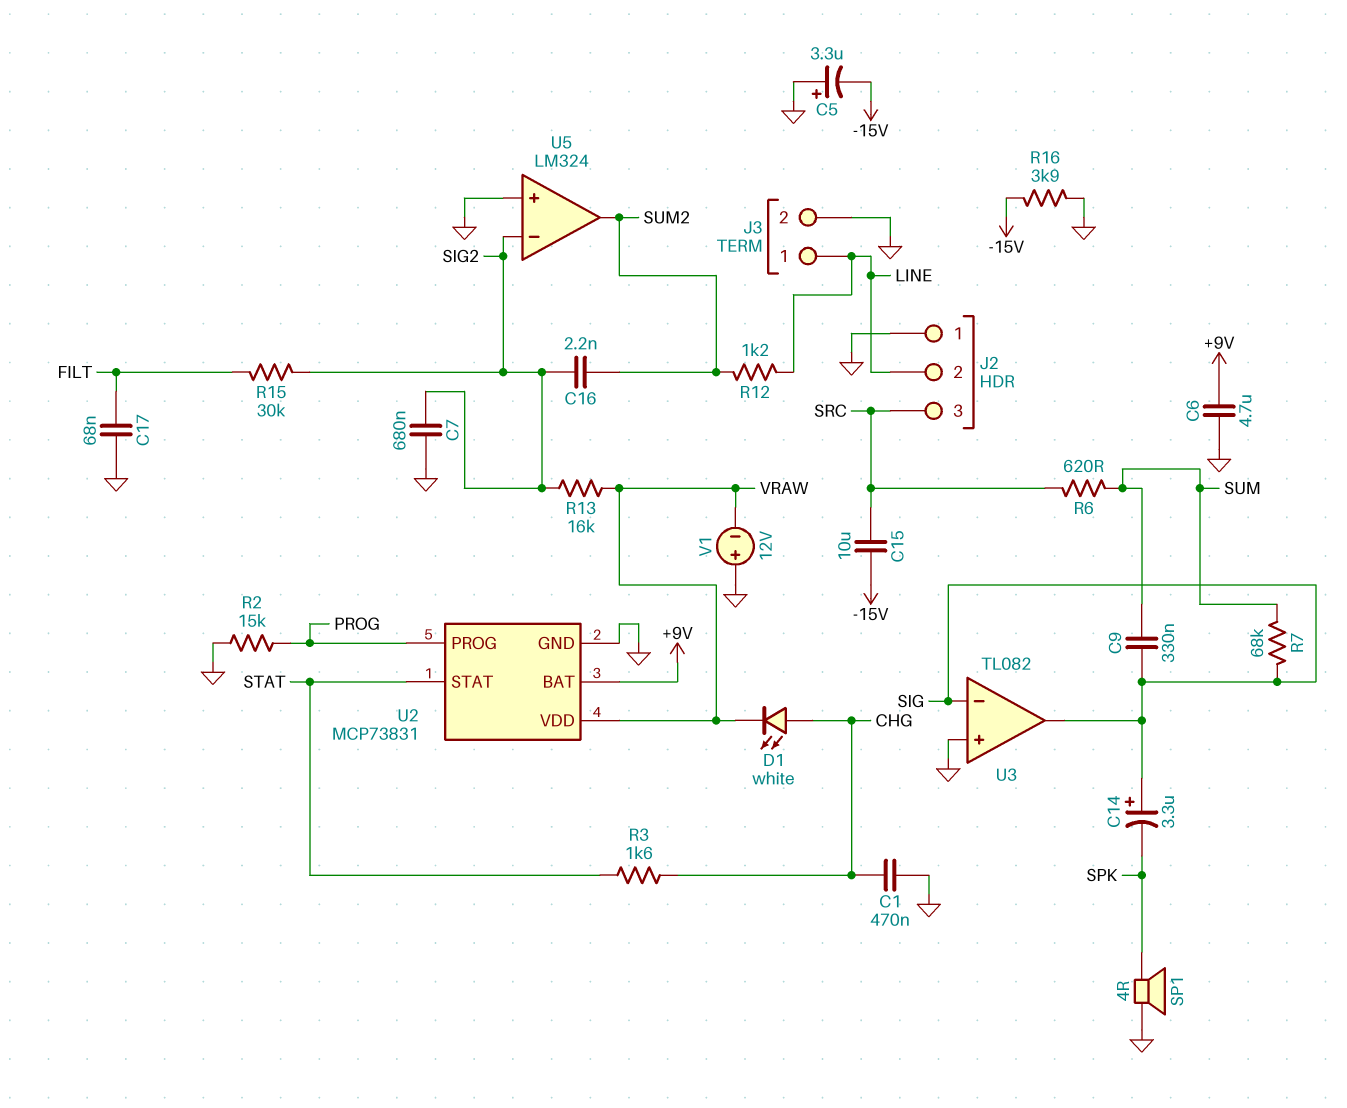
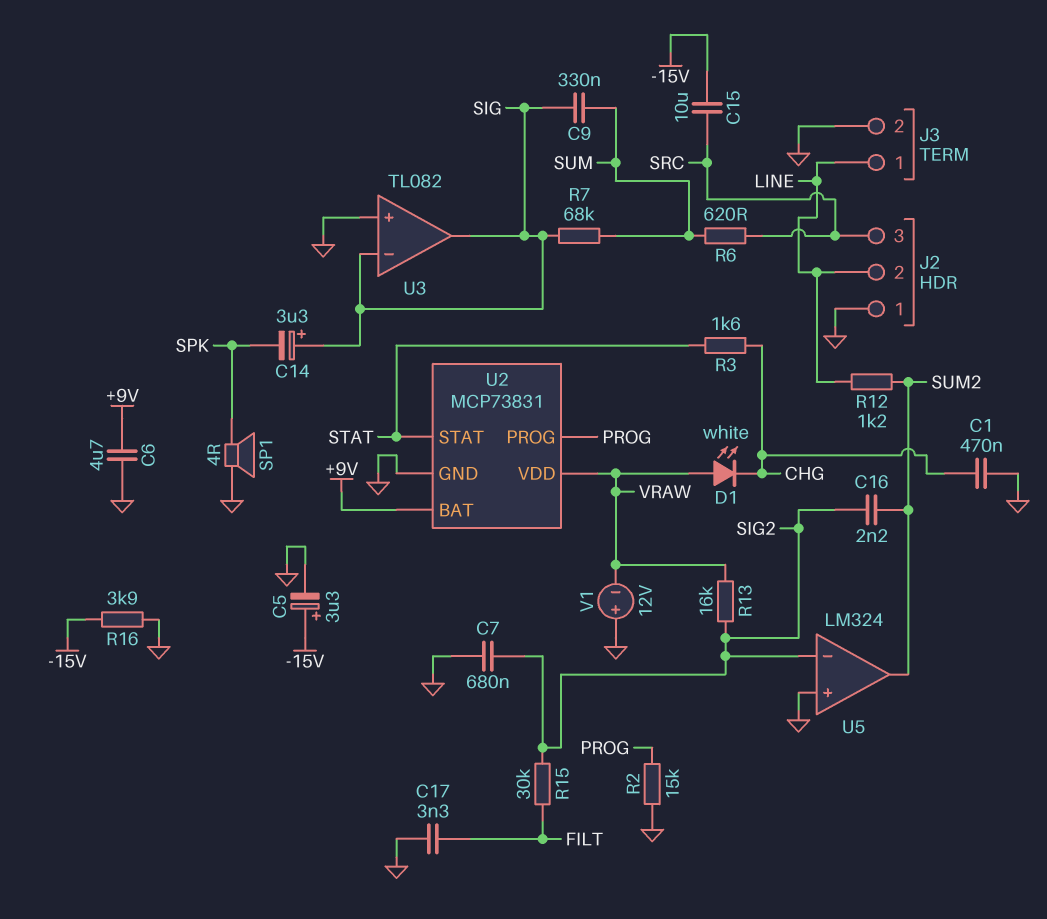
C5: 3.3uF (plus GND, minus -15V) -> 3.3uF (plus -15V, minus GND)
C17: 68nF (FILT, GND) -> 3.3nF (FILT, GND)
D1: LED white (A CHG, K VRAW) -> LED white (A VRAW, K CHG)

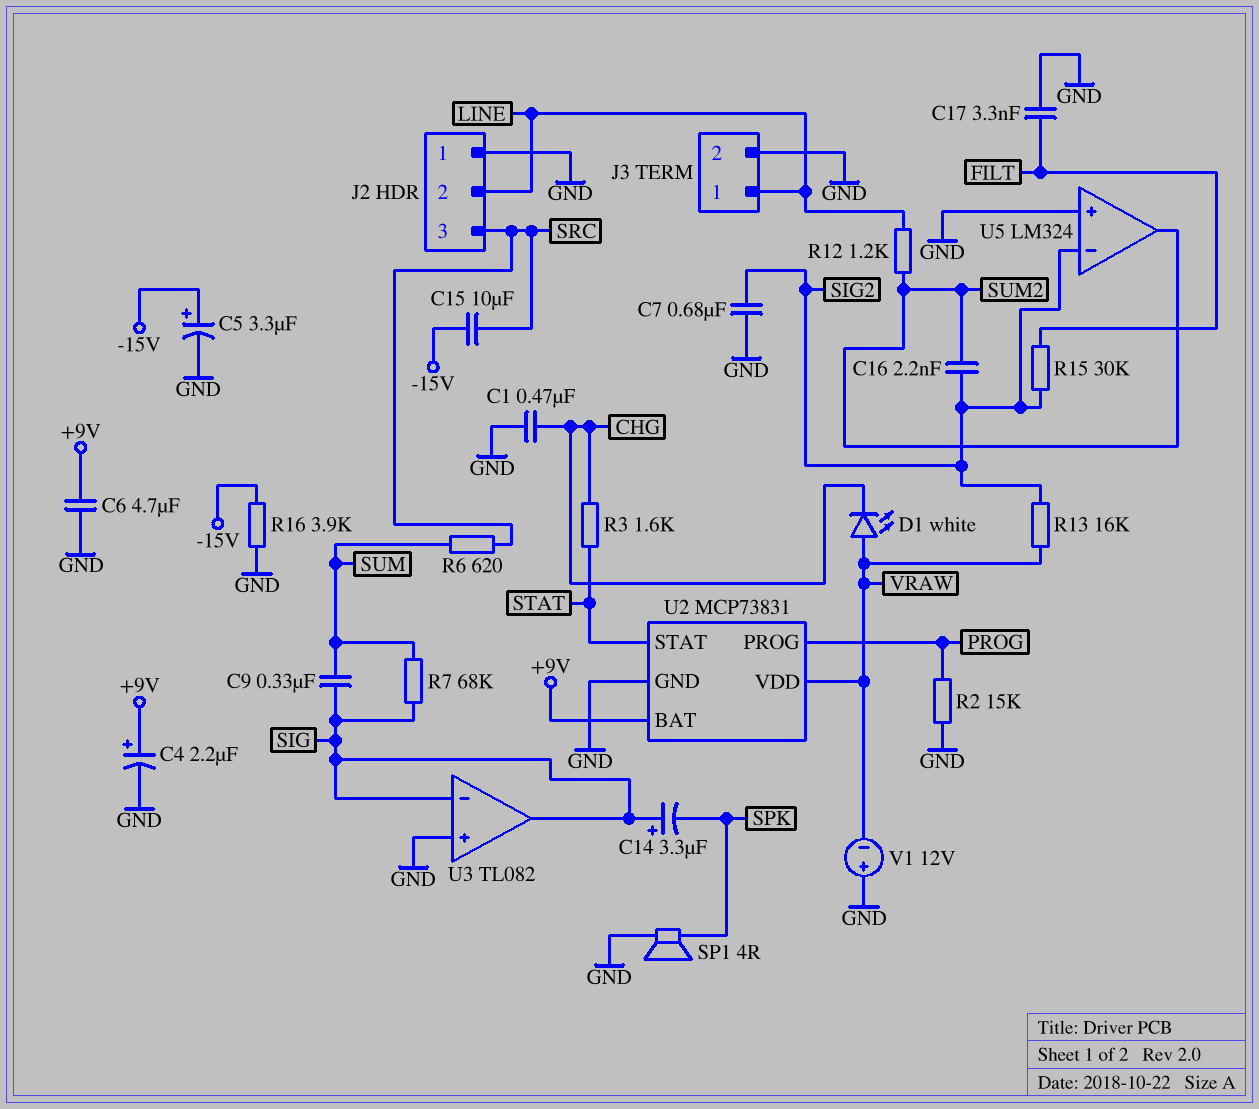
C4: none -> 2.2uF (plus +9V, minus GND)

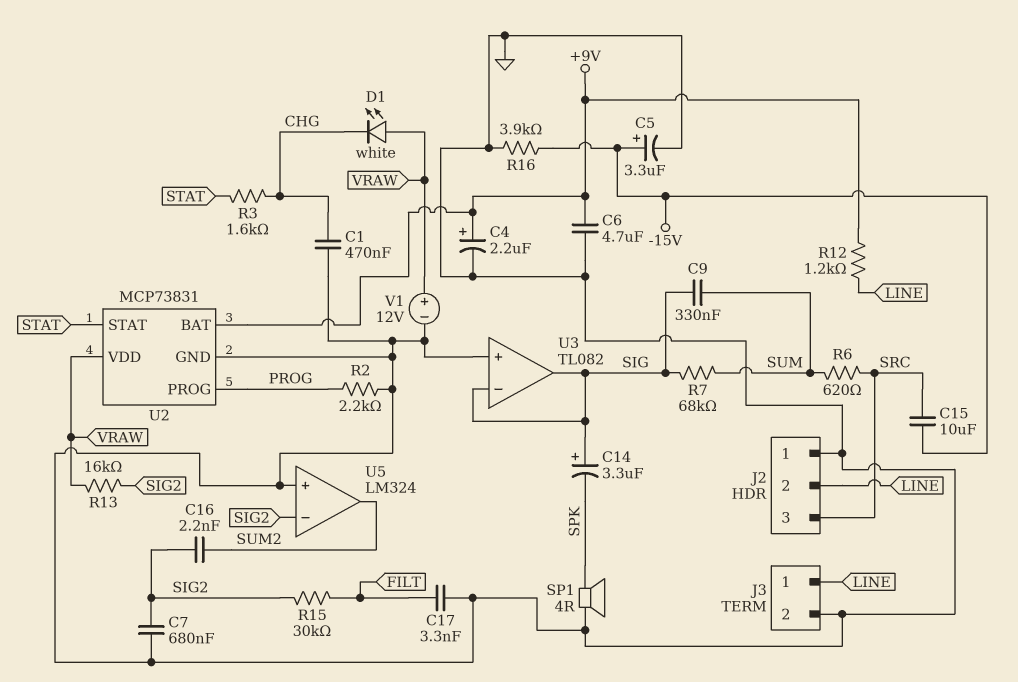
R2: 15k (GND, PROG) -> 2.2k (GND, PROG)
R12: 1.2k (LINE, SUM2) -> 1.2k (+9V, LINE)
V1: 12V (plus GND, minus VRAW) -> 12V (plus VRAW, minus GND)

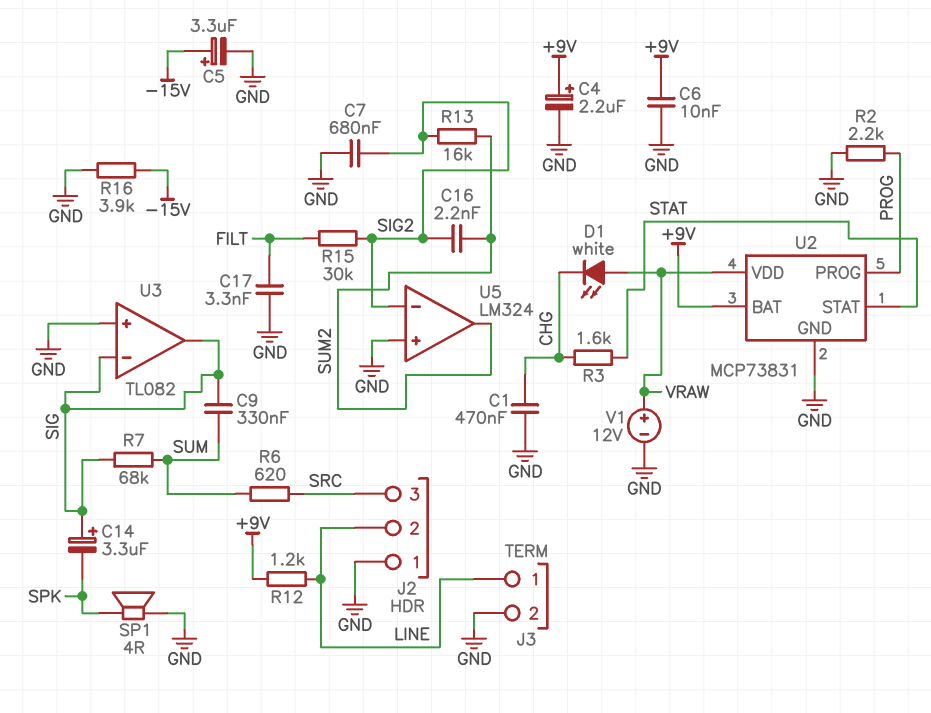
C6: 4.7uF (+9V, GND) -> 10nF (+9V, GND)
C15: 10uF (-15V, SRC) -> none
R13: 16k (SIG2, VRAW) -> 16k (SIG2, SUM2)

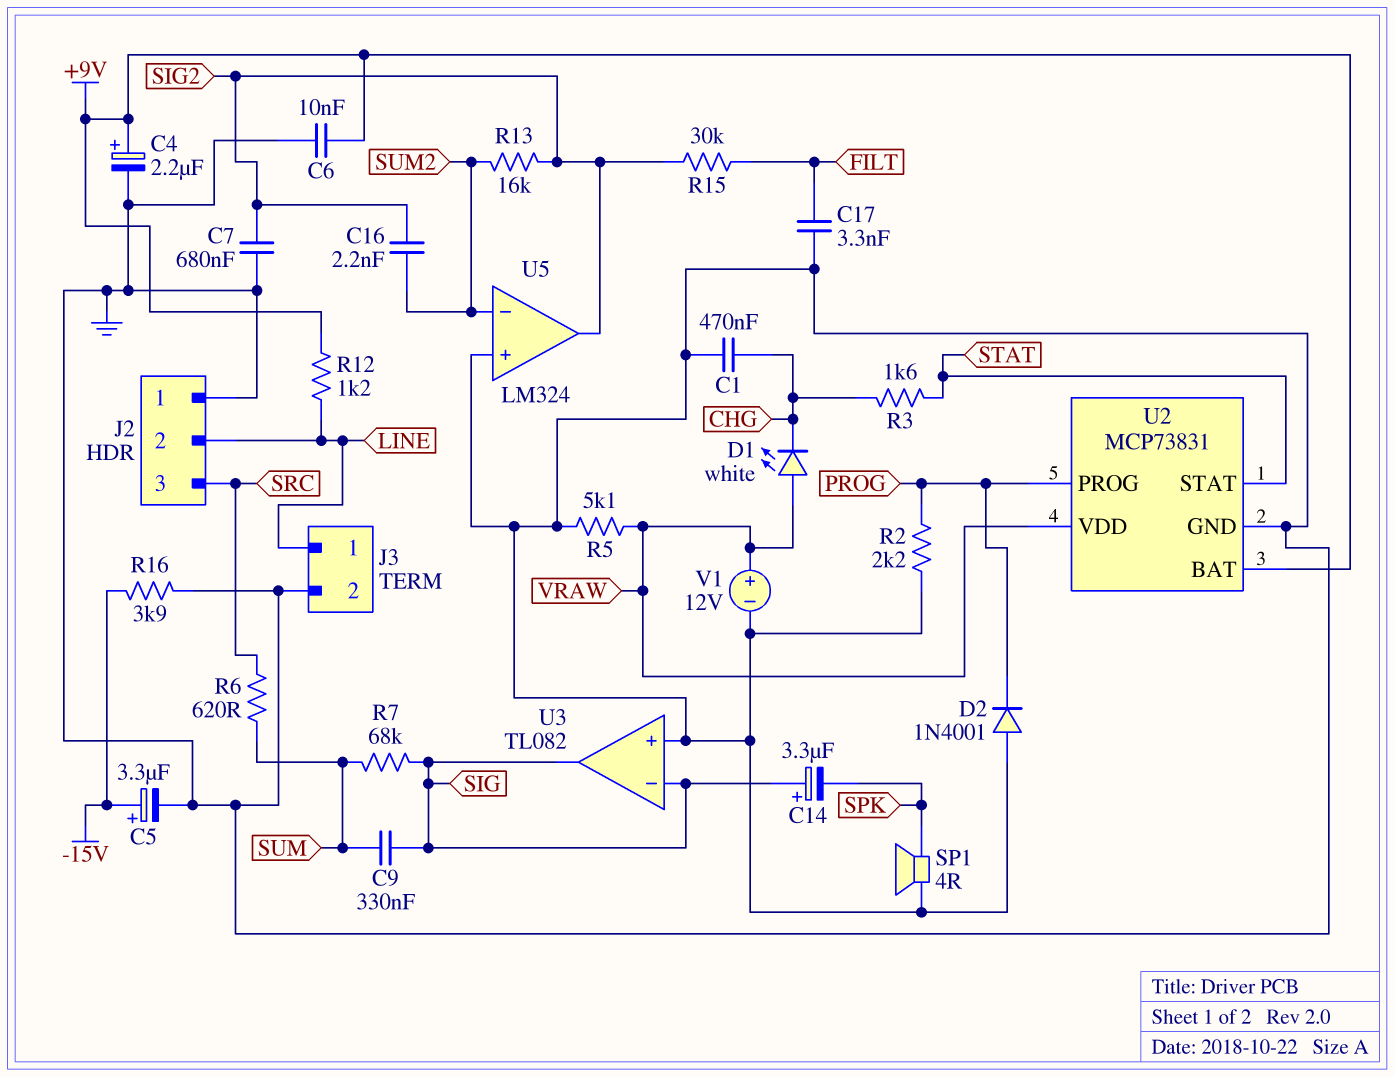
D2: none -> diode 1N4001 (A GND, K PROG)
R5: none -> 5.1k (GND, VRAW)
U5 pin in-: SIG2 -> SUM2
U5 pin out: SUM2 -> SIG2

